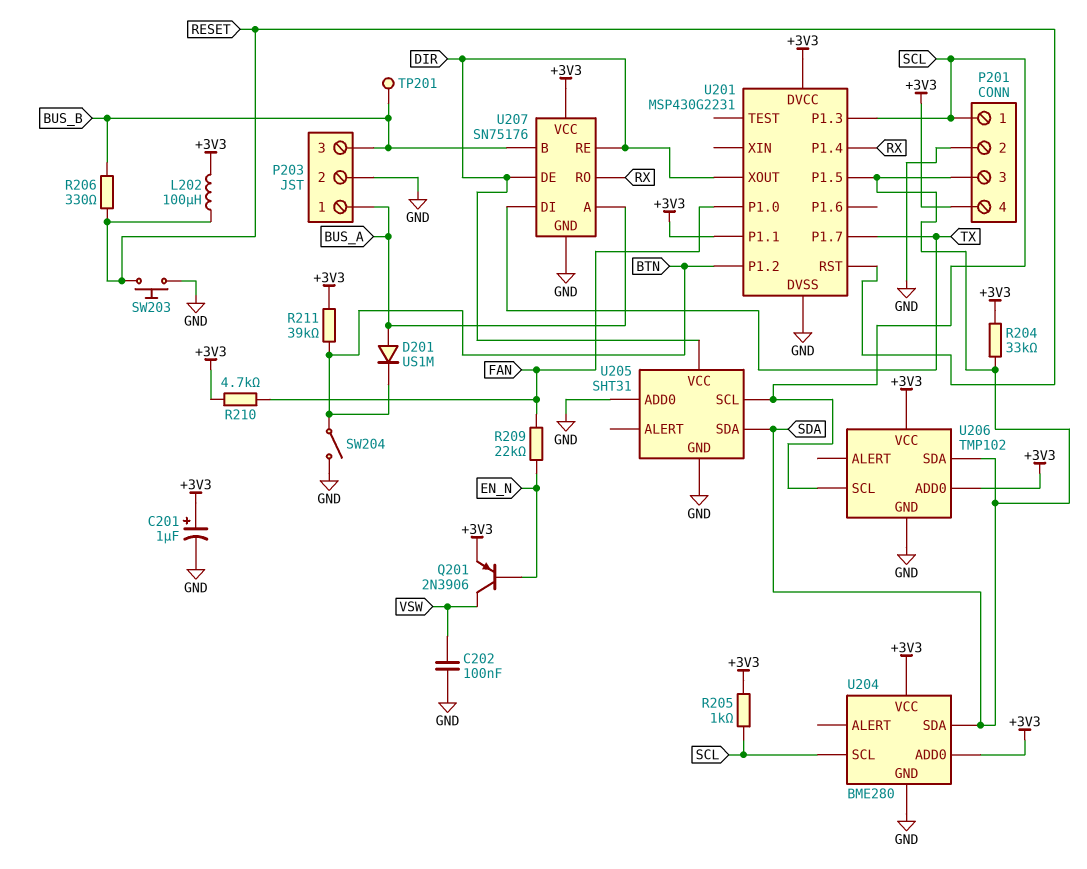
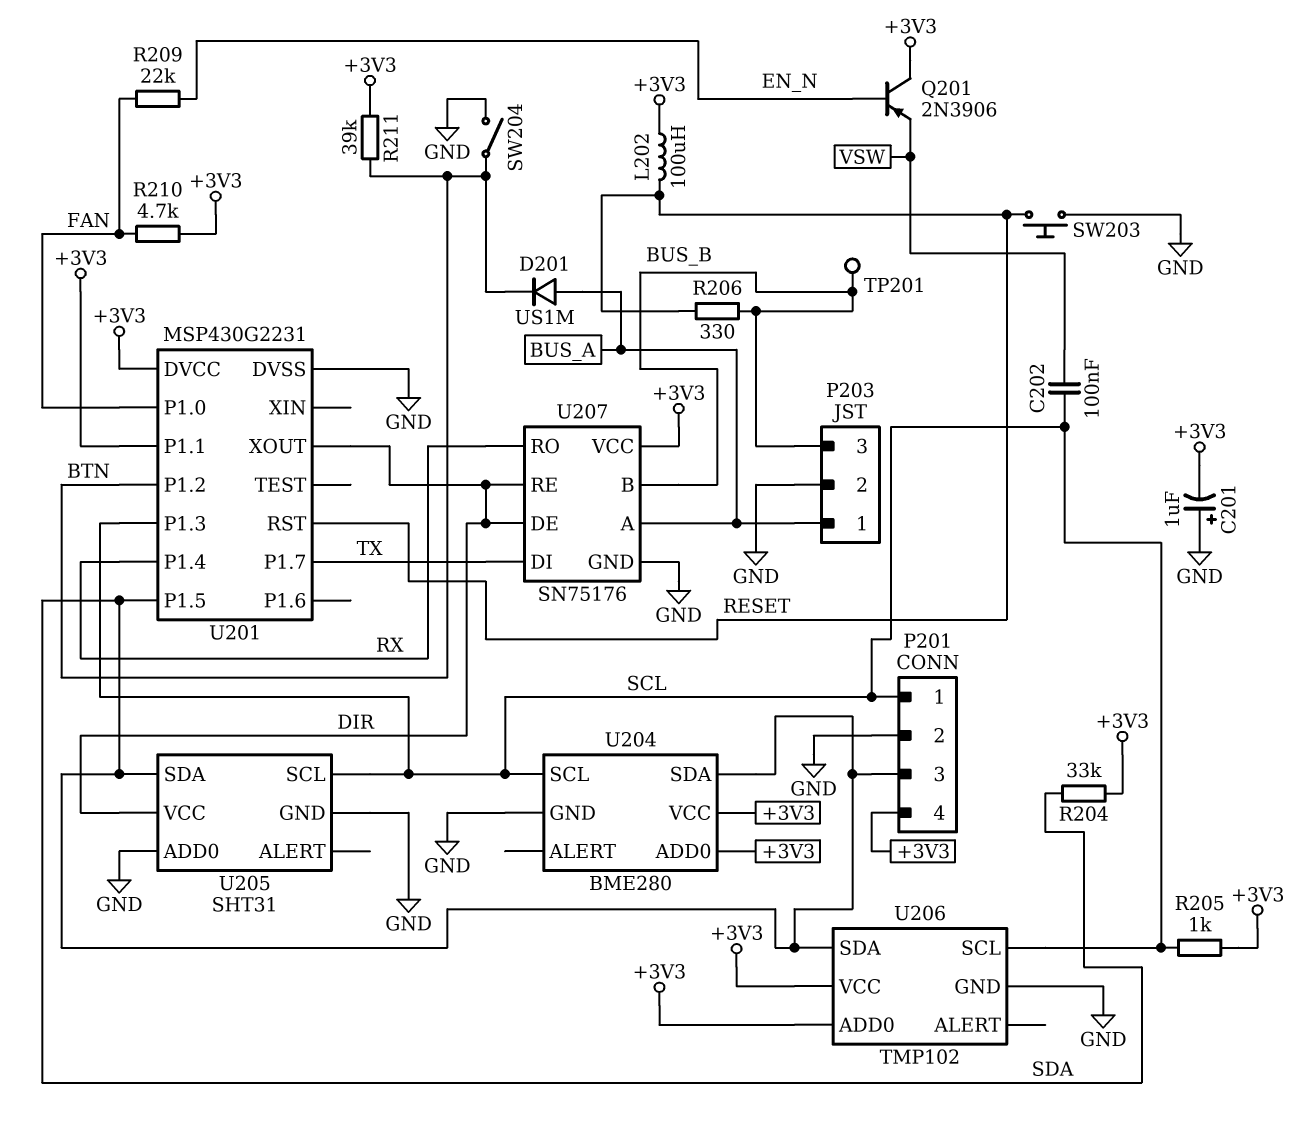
C201: 1uF (plus +3V3, minus GND) -> 1uF (plus GND, minus +3V3)
C202: 100nF (GND, VSW) -> 100nF (SCL, VSW)
Q201: PNP 2N3906 (B EN_N, C VSW, E +3V3) -> PNP 2N3906 (B EN_N, C +3V3, E VSW)

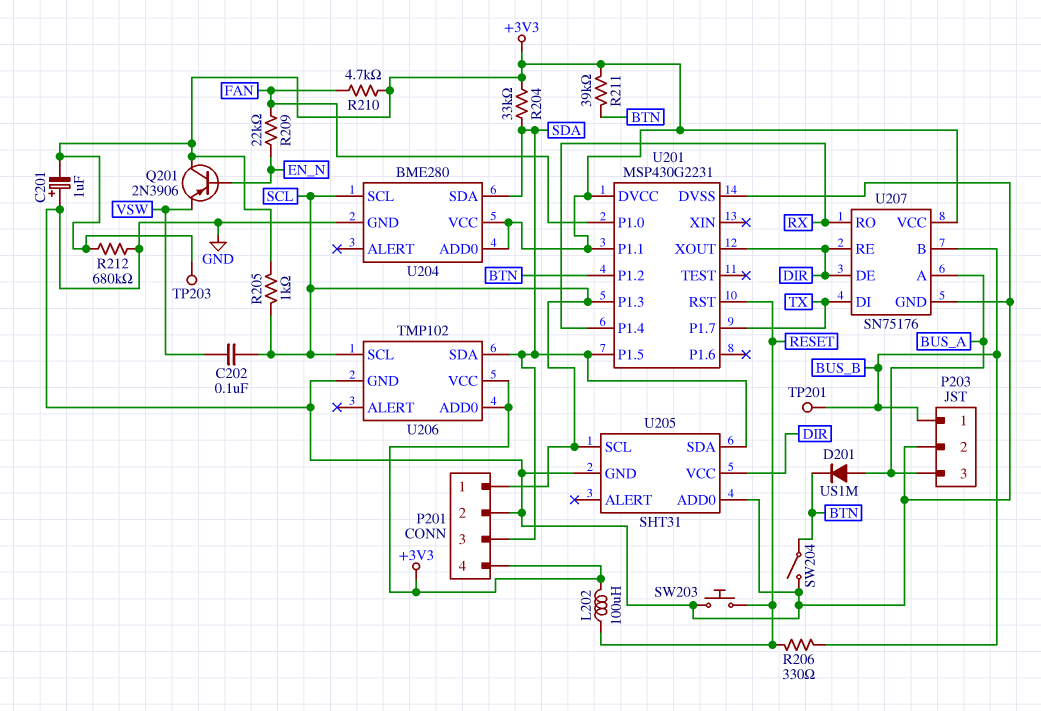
P203 pin 1: BUS_A -> BUS_B
P203 pin 3: BUS_B -> BUS_A
R212: none -> 680k (+3V3, GND)
TP203: none -> test point (+3V3)

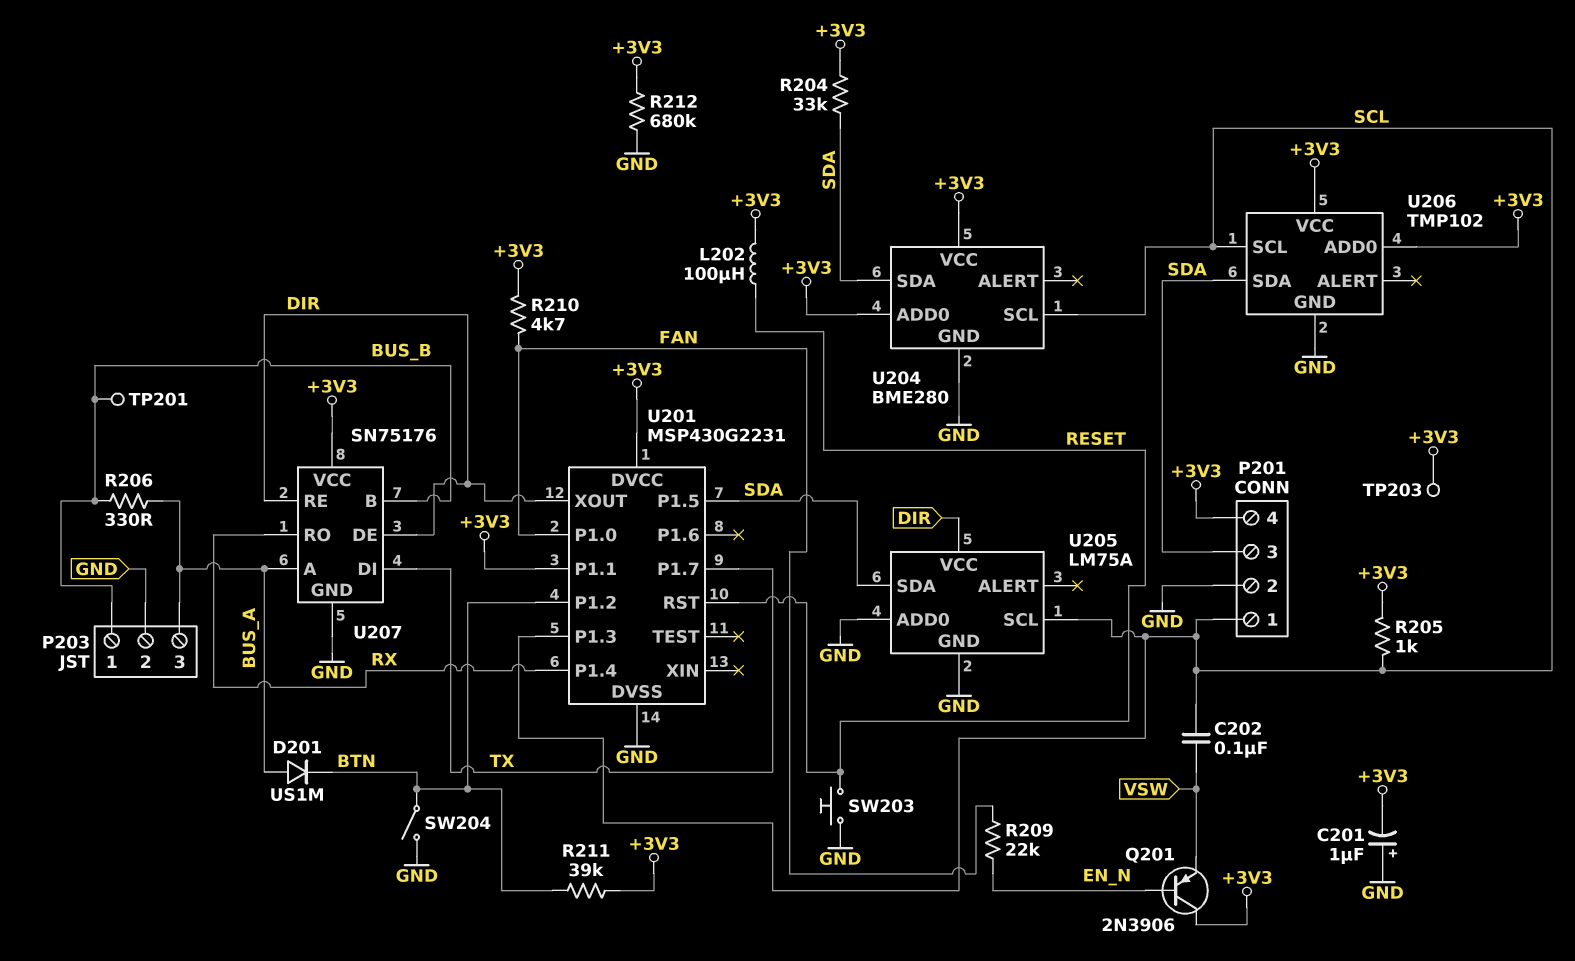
R206: 330 (BUS_B, RESET) -> 330 (BUS_A, BUS_B)
U205: SHT31 -> LM75A

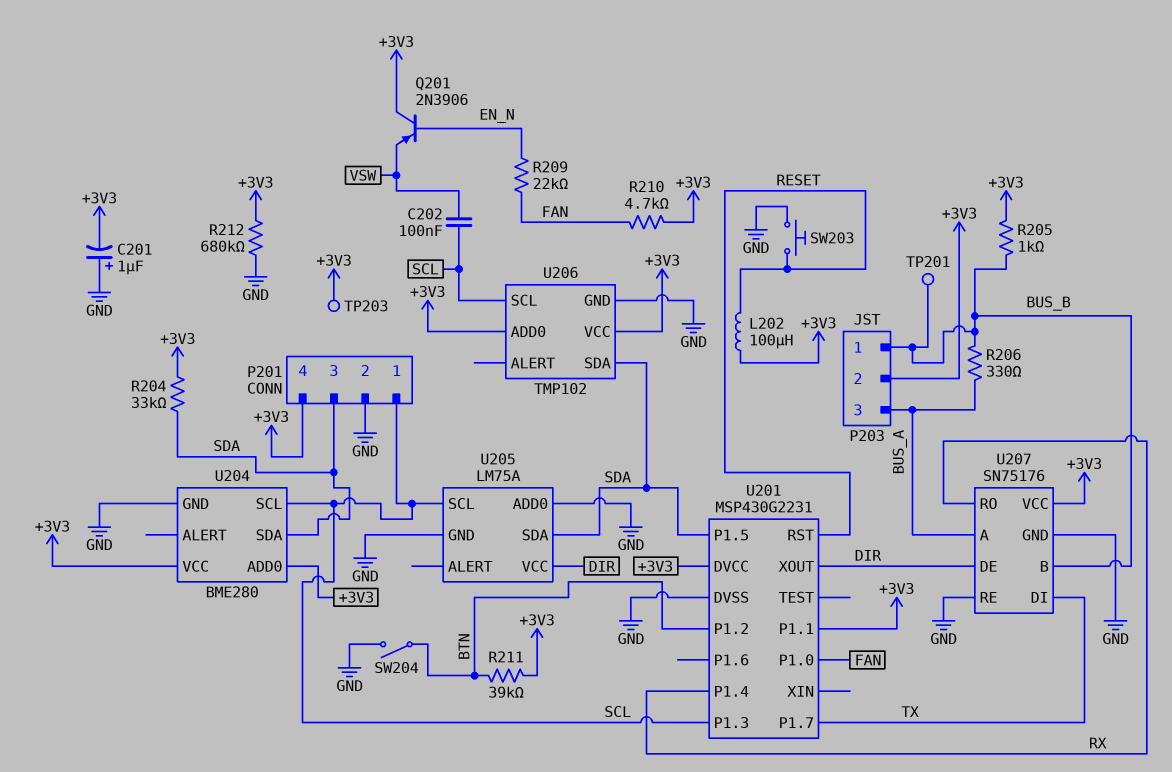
D201: diode US1M (A BUS_A, K BTN) -> none
P203 pin 2: GND -> +3V3
R205: 1k (+3V3, SCL) -> 1k (+3V3, BUS_B)
U207 pin RE: DIR -> GND

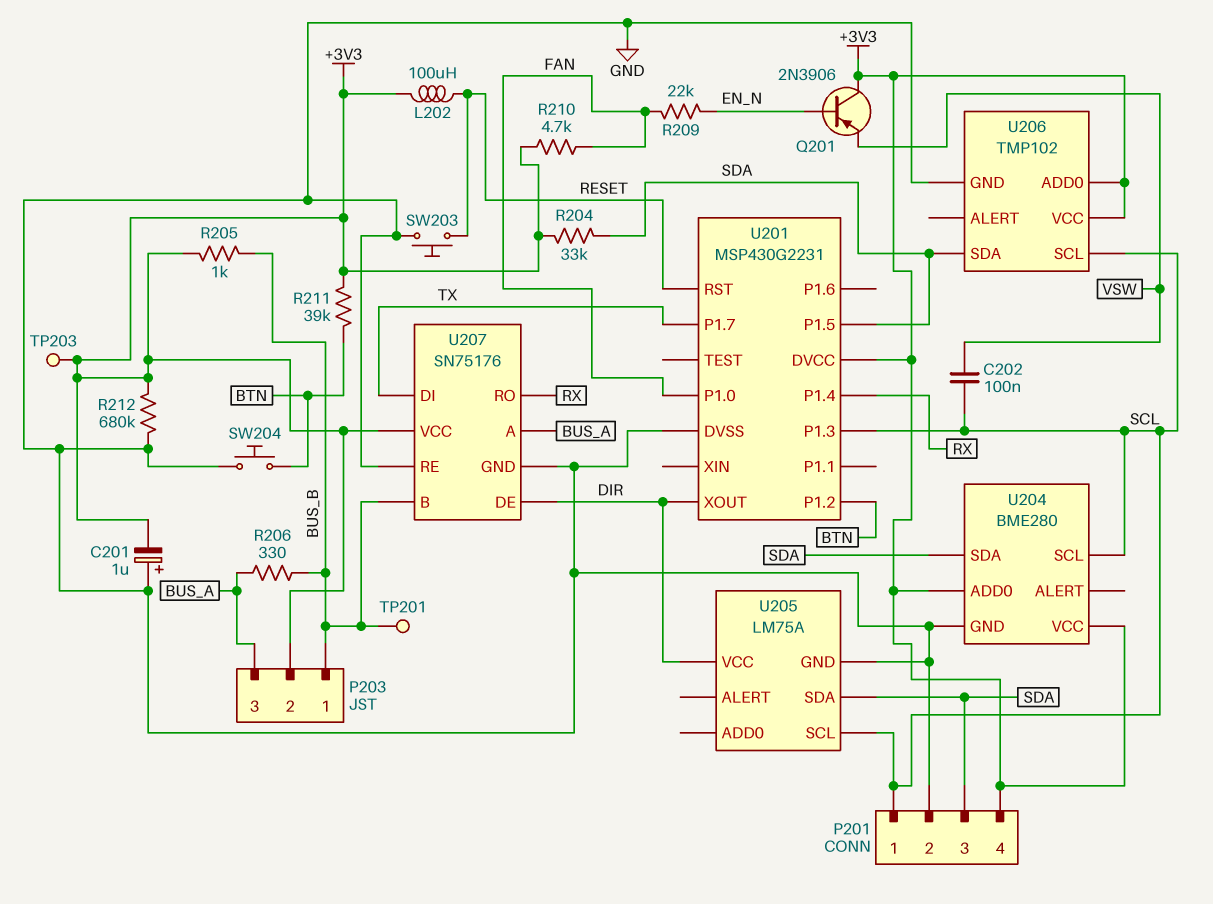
SW204: switch (BTN, GND) -> button (BTN, GND)
U201 pin P1.1: +3V3 -> none
U205 pin ADD0: GND -> none

